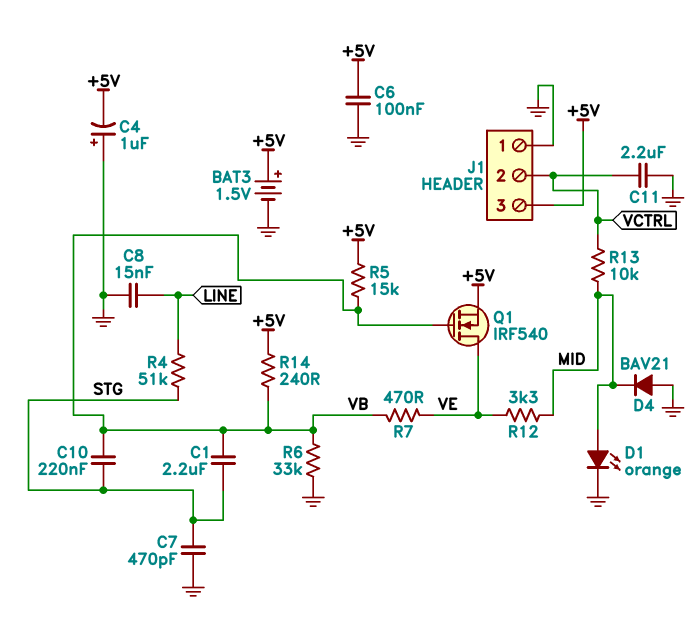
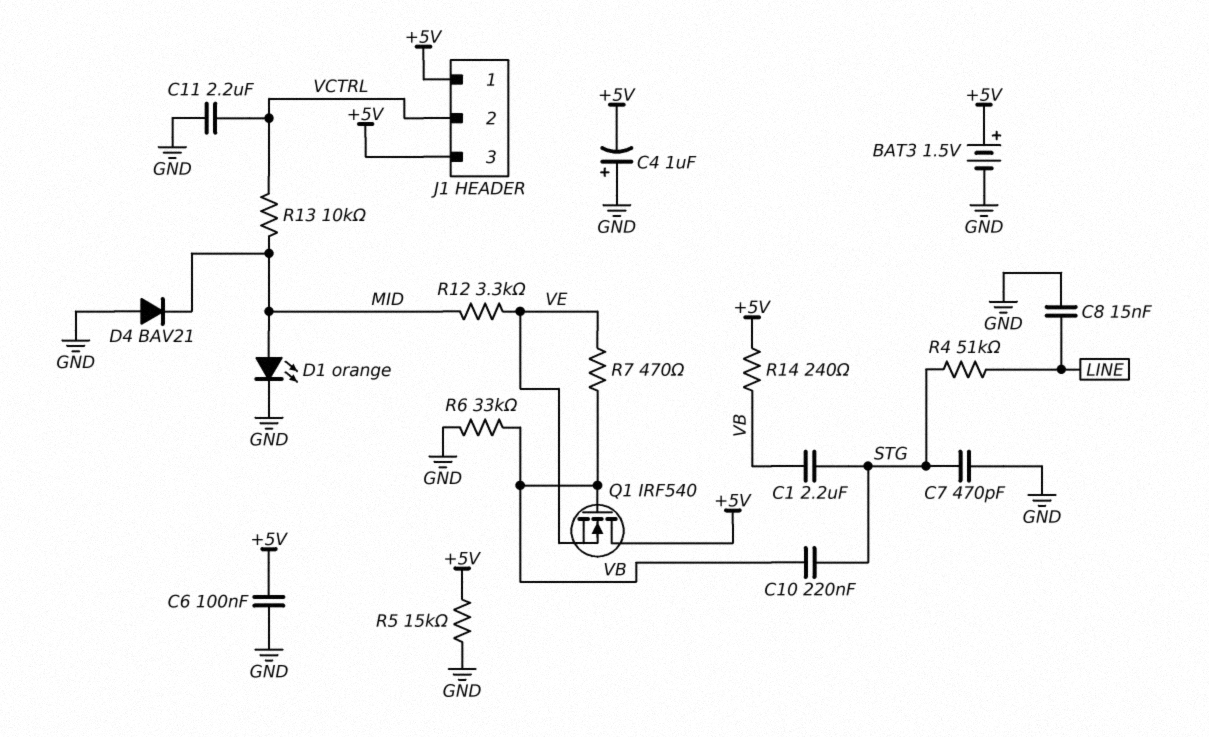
J1 pin 1: GND -> +5V
Q1: NMOS IRF540 (G VB, D VE, S +5V) -> NMOS IRF540 (G VB, D +5V, S VE)
R5: 15k (+5V, VB) -> 15k (+5V, GND)

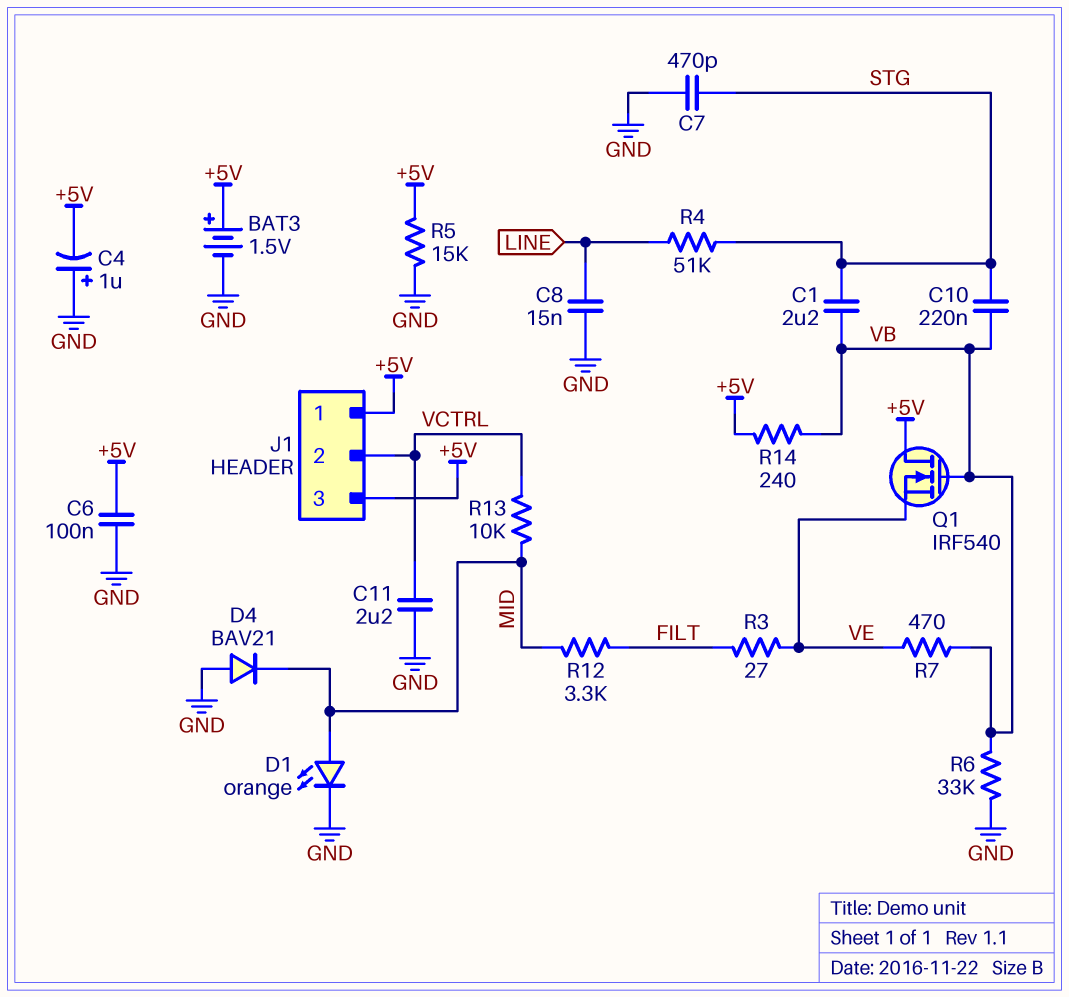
R3: none -> 27 (FILT, VE)
R12: 3.3k (MID, VE) -> 3.3k (FILT, MID)

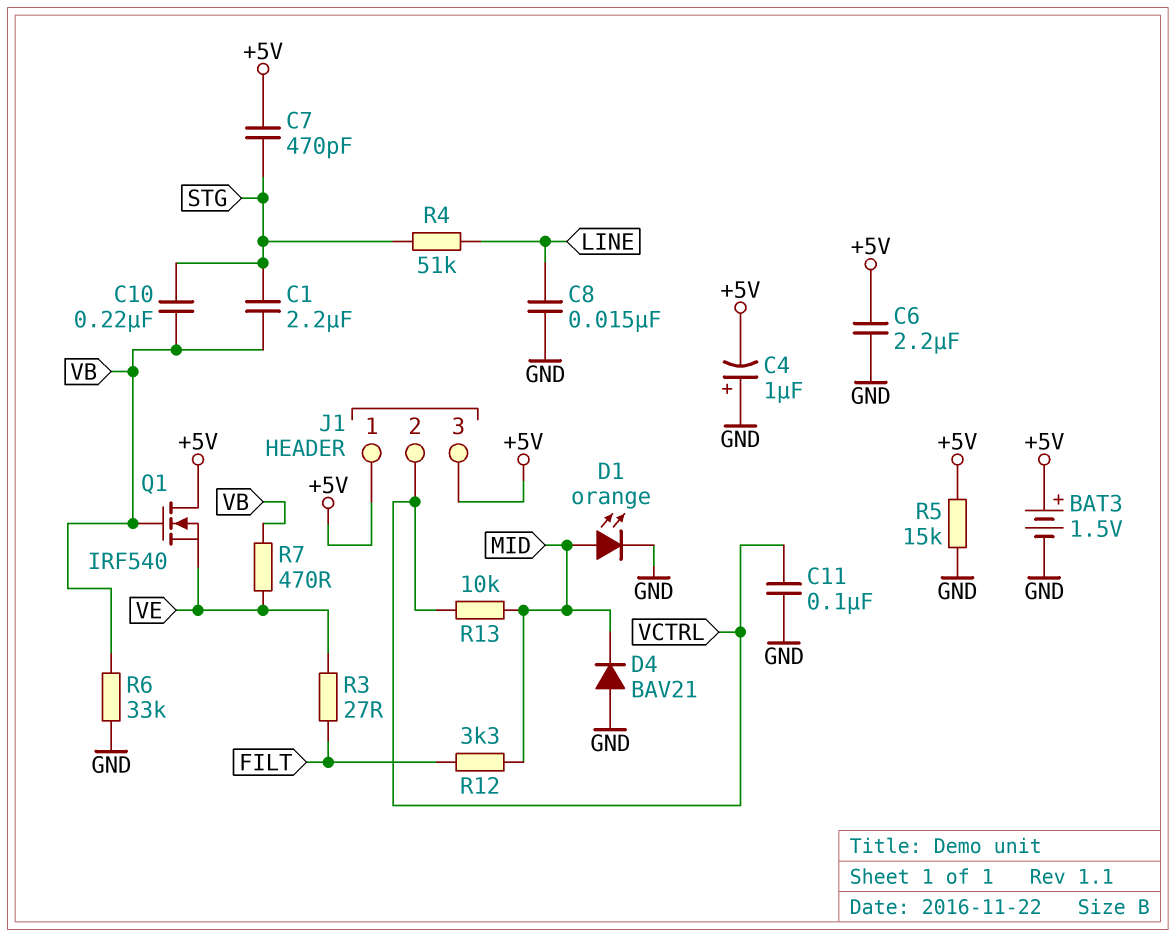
C6: 100nF (+5V, GND) -> 2.2uF (+5V, GND)
C7: 470pF (GND, STG) -> 470pF (+5V, STG)
C11: 2.2uF (GND, VCTRL) -> 100nF (GND, VCTRL)
R14: 240 (+5V, VB) -> none

